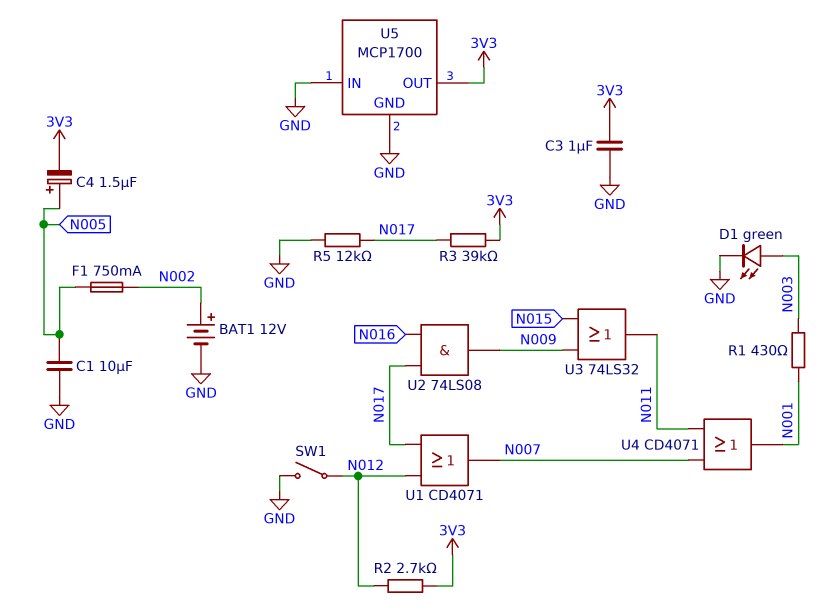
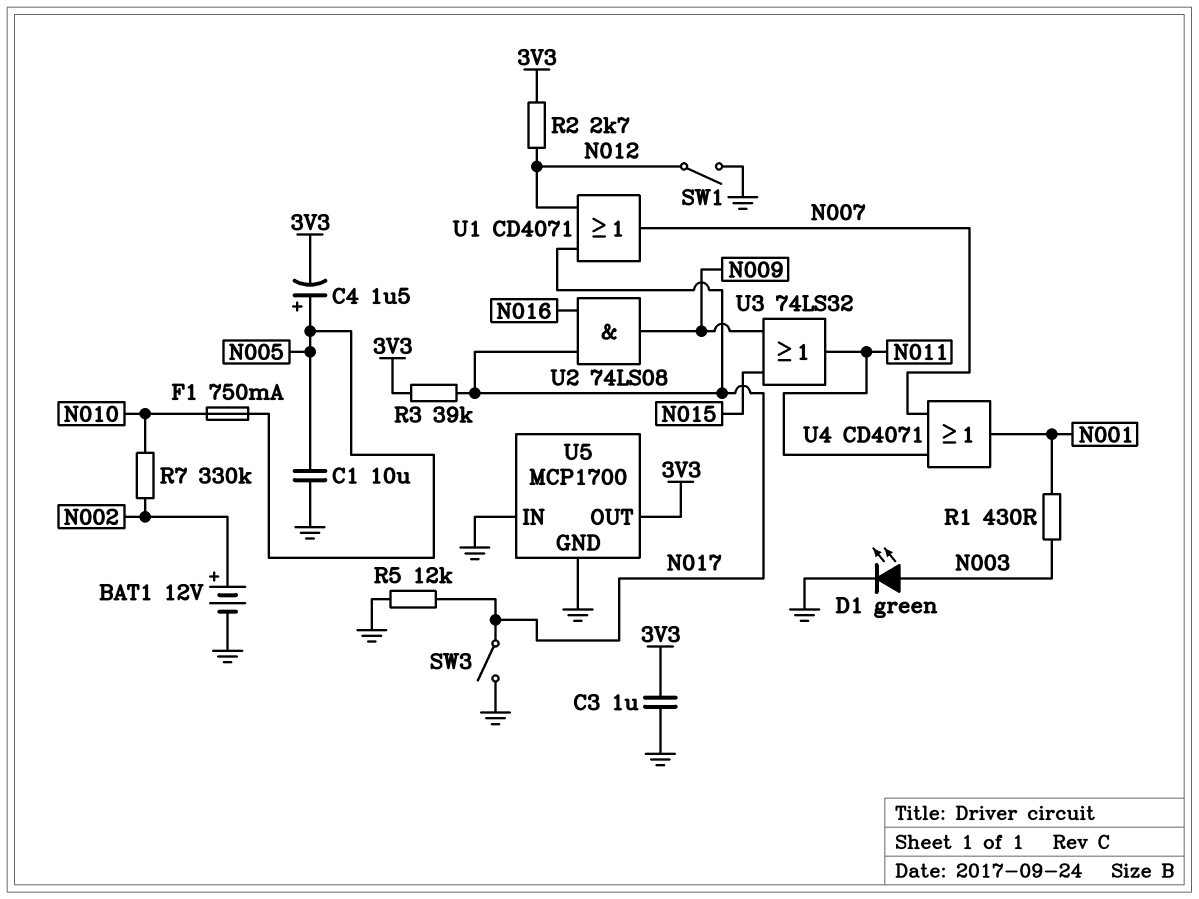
F1: 750mA (N002, N005) -> 750mA (N005, N010)
R7: none -> 330k (N002, N010)
SW3: none -> switch (GND, N017)

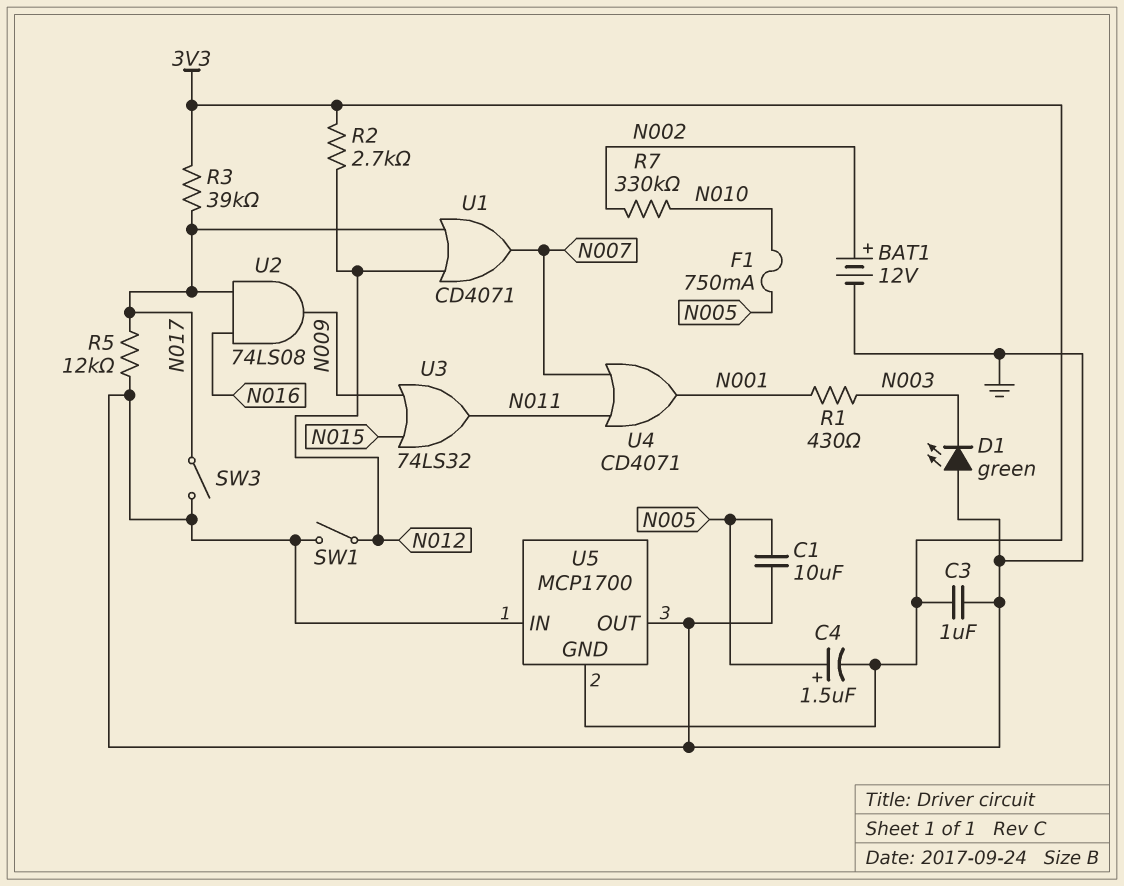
D1: LED green (A N003, K GND) -> LED green (A GND, K N003)
U5 pin GND: GND -> 3V3
U5 pin OUT: 3V3 -> GND

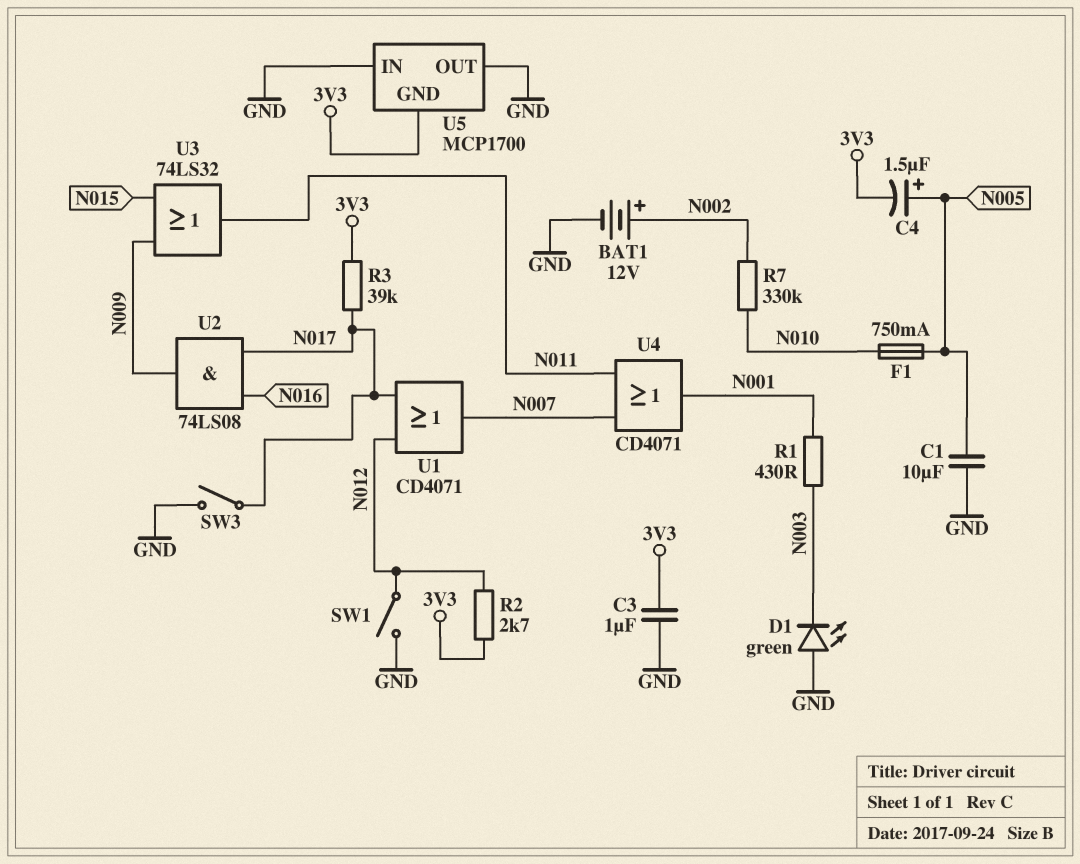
R5: 12k (GND, N017) -> none

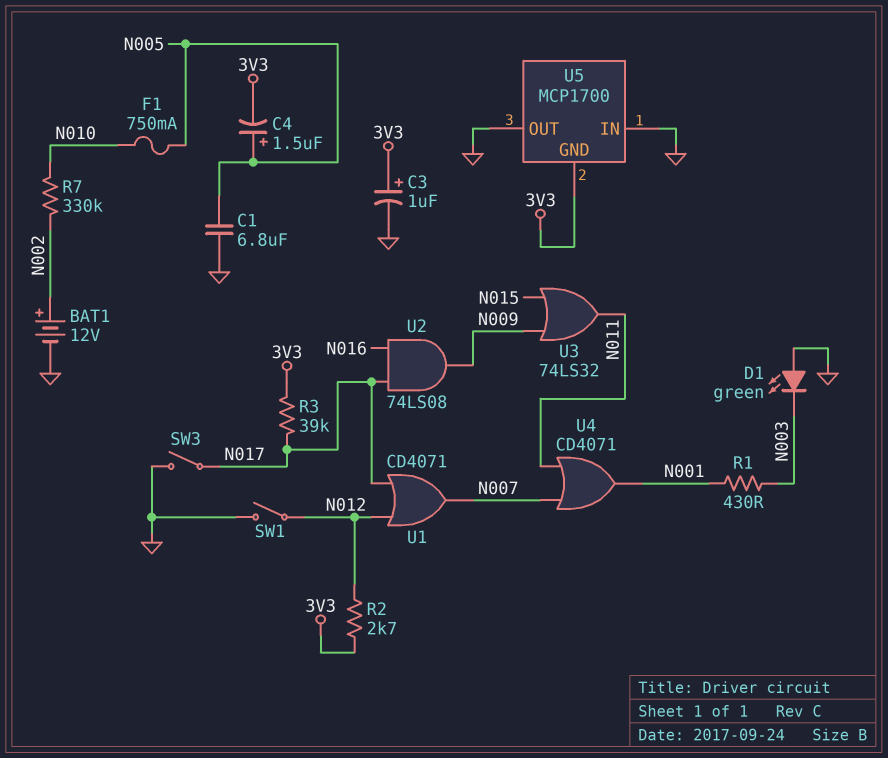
C1: 10uF (GND, N005) -> 6.8uF (GND, N005)
C3: 1uF (3V3, GND) -> 1uF (plus 3V3, minus GND)

